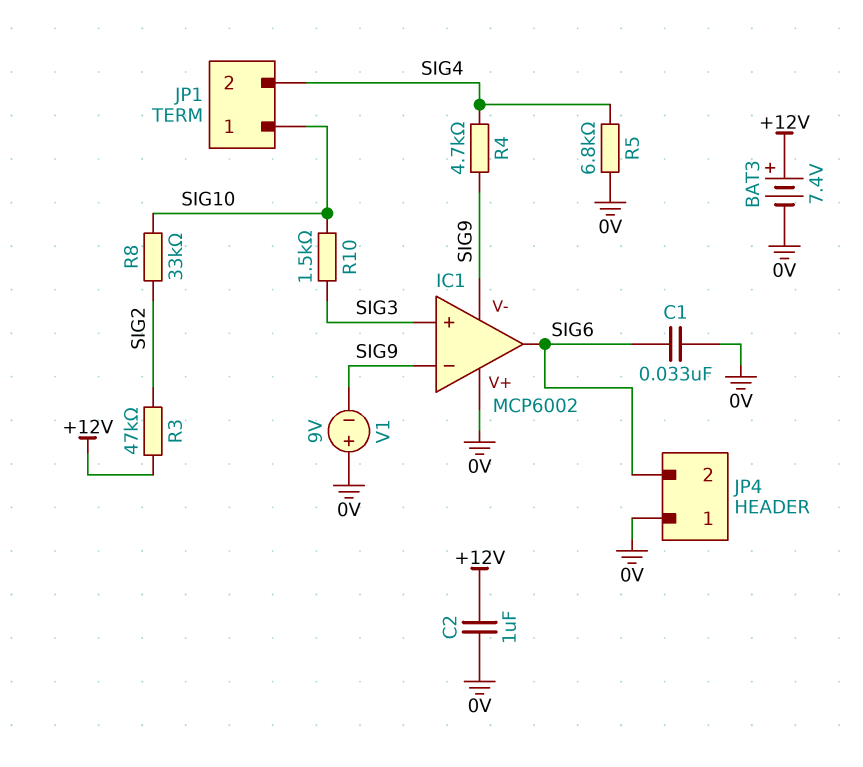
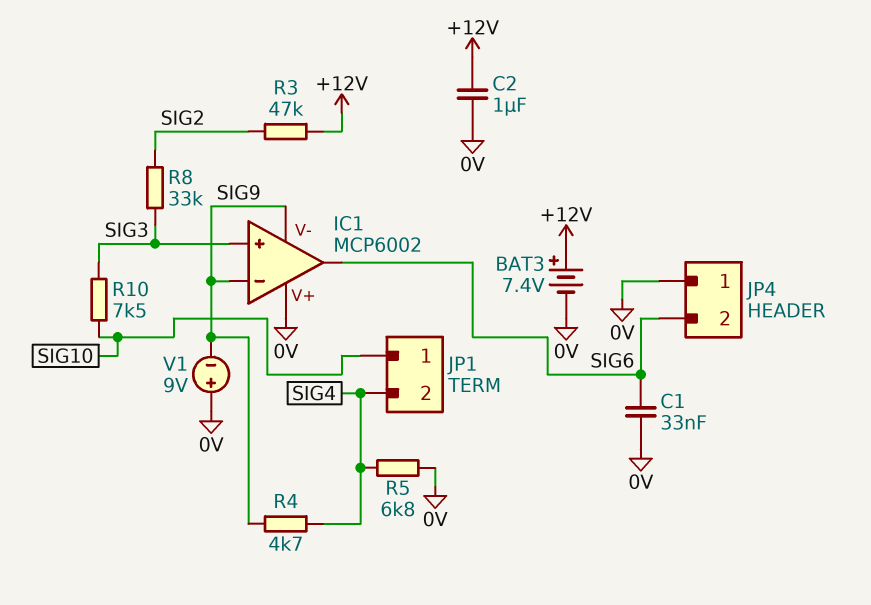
R8: 33k (SIG2, SIG10) -> 33k (SIG2, SIG3)
R10: 1.5k (SIG3, SIG10) -> 7.5k (SIG3, SIG10)

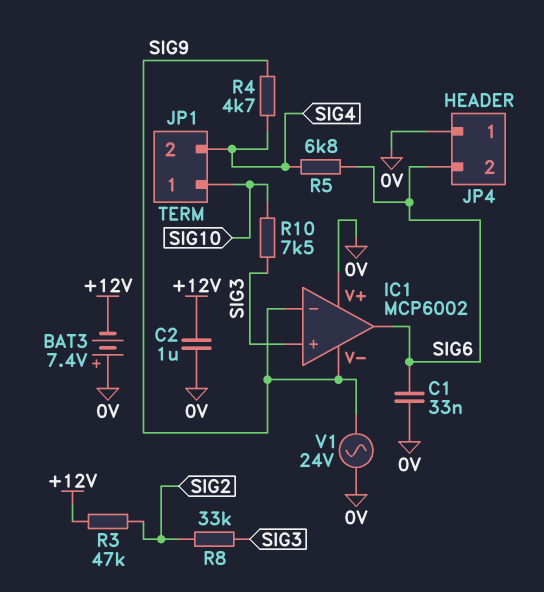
BAT3: 7.4V (plus +12V, minus 0V) -> 7.4V (plus 0V, minus +12V)
R5: 6.8k (0V, SIG4) -> 6.8k (SIG4, SIG6)
V1: 9V (plus 0V, minus SIG9) -> AC 24V (0V, SIG9)

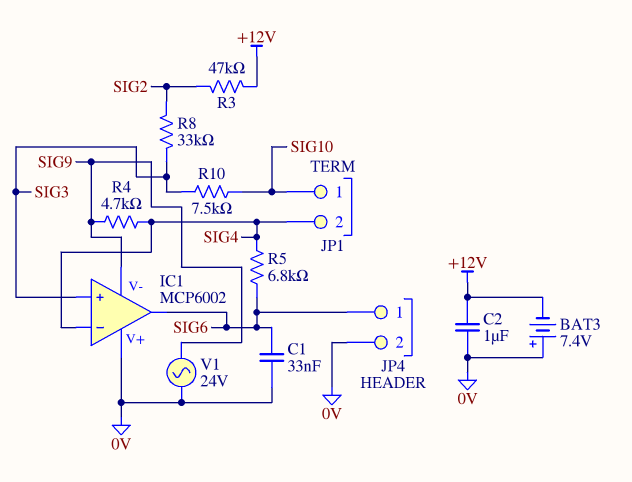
IC1 pin in-: SIG9 -> SIG4
JP4 pin 1: 0V -> SIG6
JP4 pin 2: SIG6 -> 0V

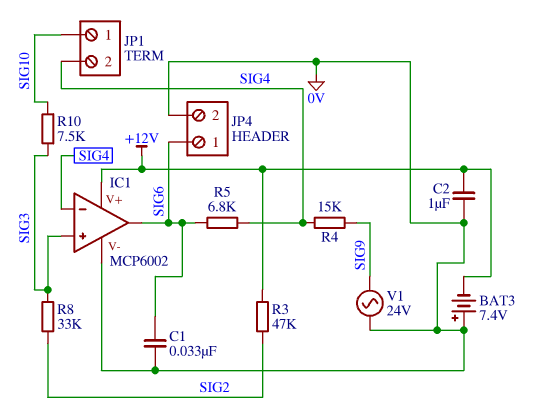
IC1 pin V+: 0V -> +12V
IC1 pin V-: SIG9 -> 0V
R4: 4.7k (SIG4, SIG9) -> 15k (SIG4, SIG9)

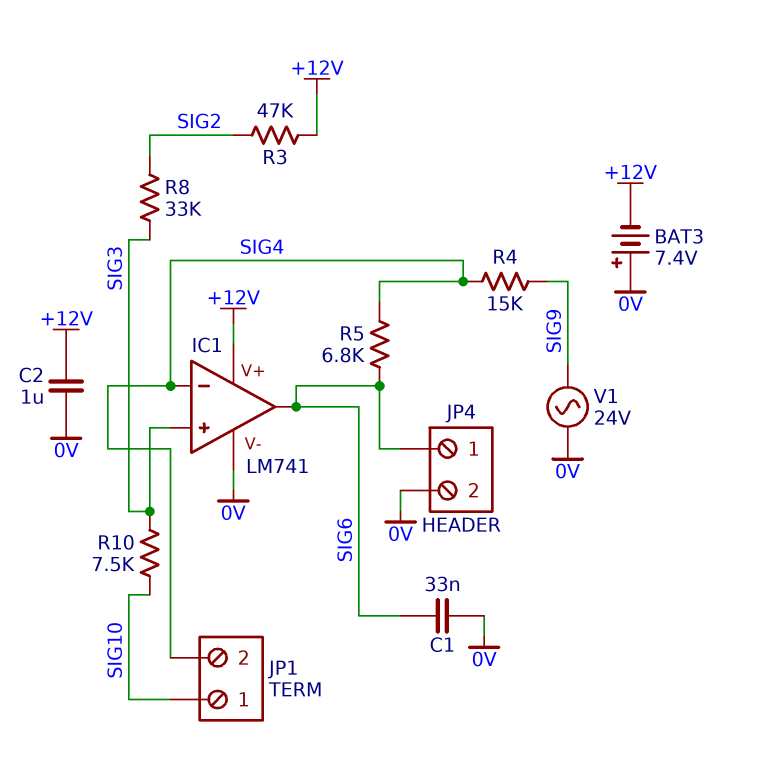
IC1: MCP6002 -> LM741

